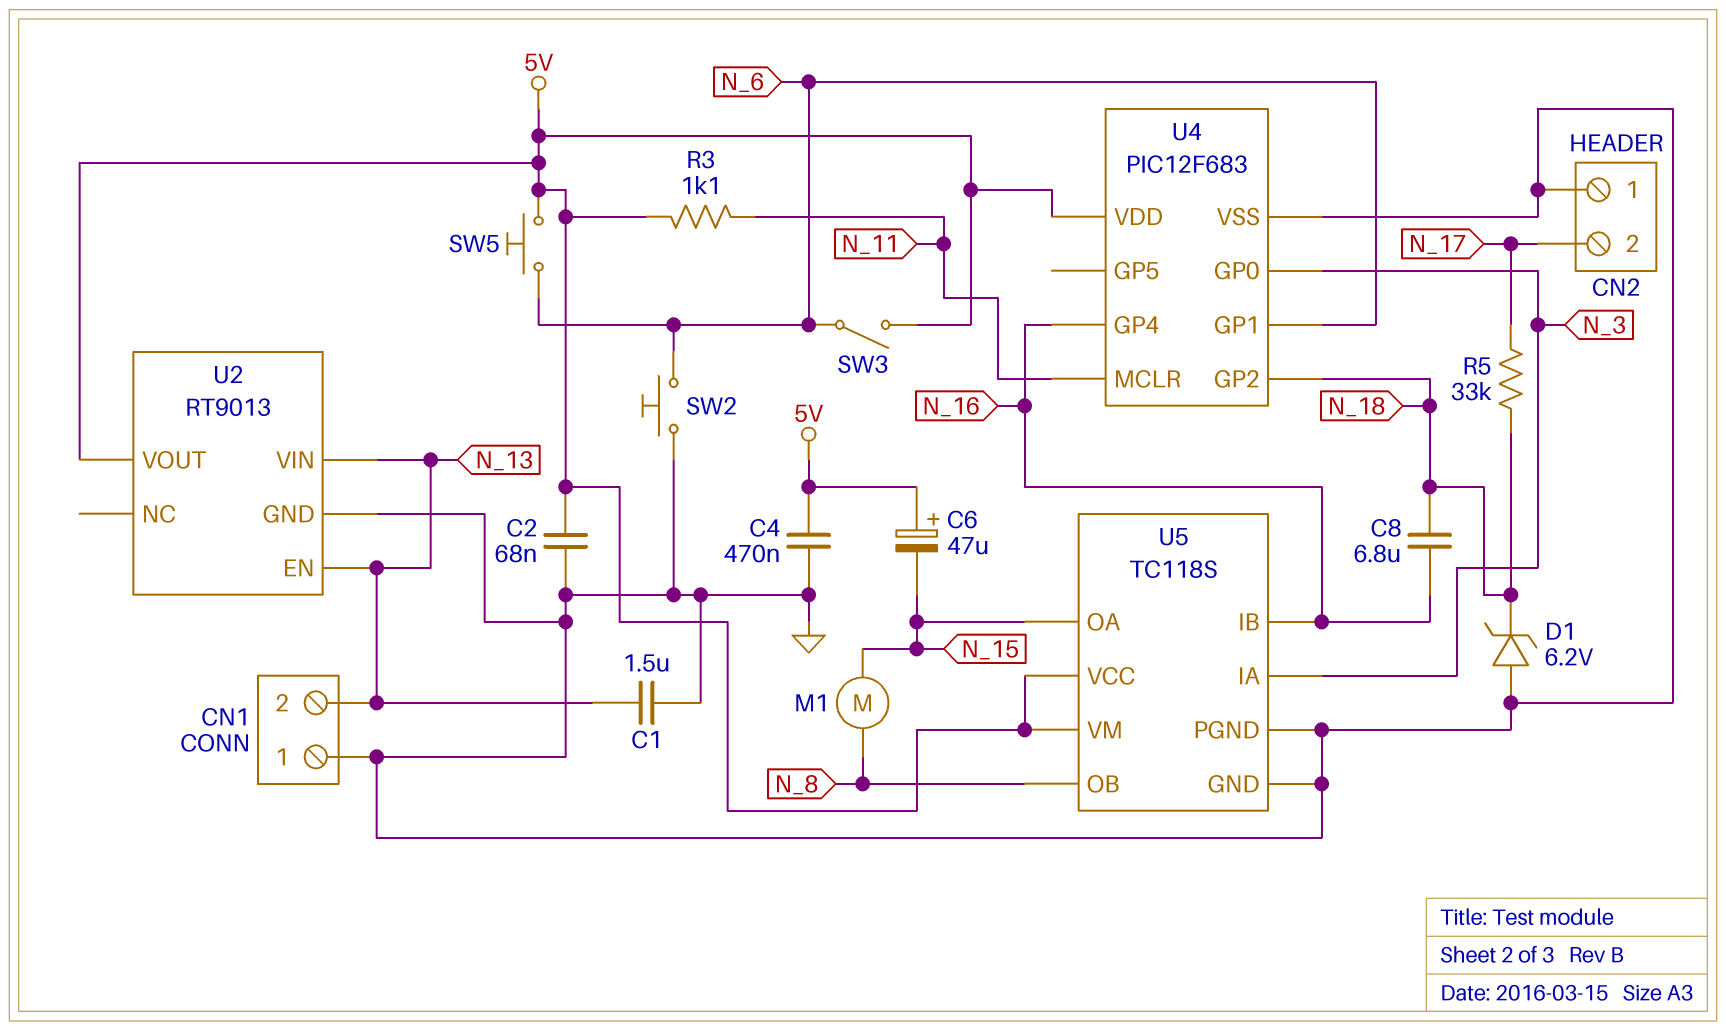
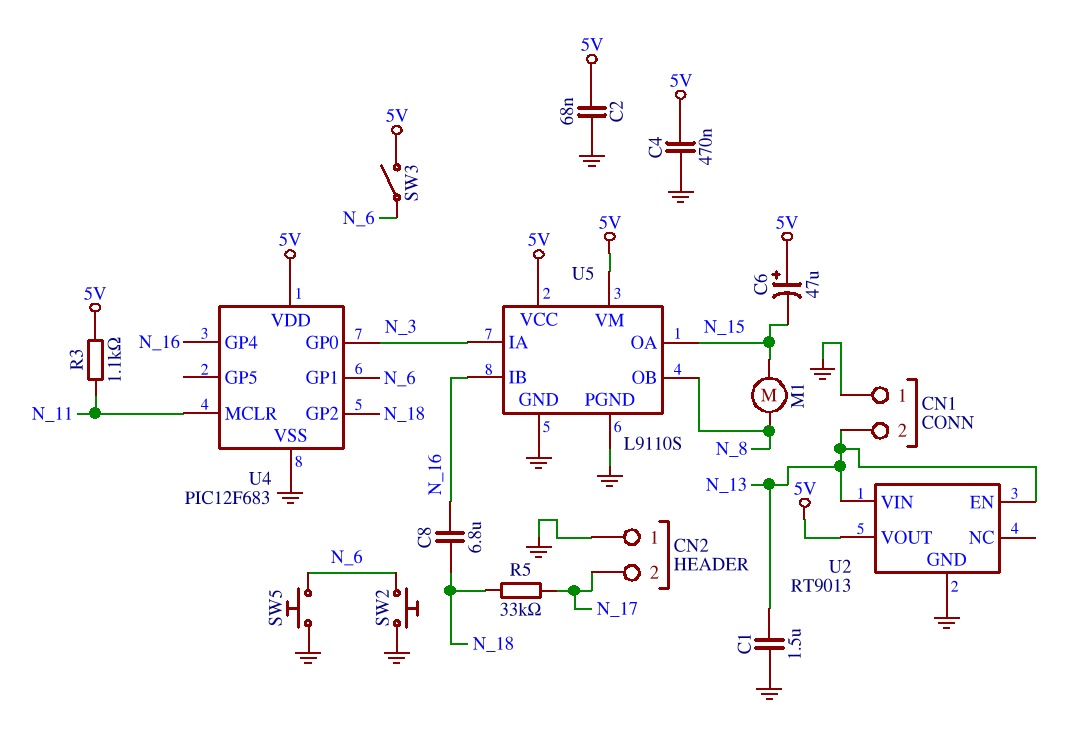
D1: zener 6.2V (A GND, K N_18) -> none
SW5: button (5V, N_6) -> button (GND, N_6)
U5: TC118S -> L9110S

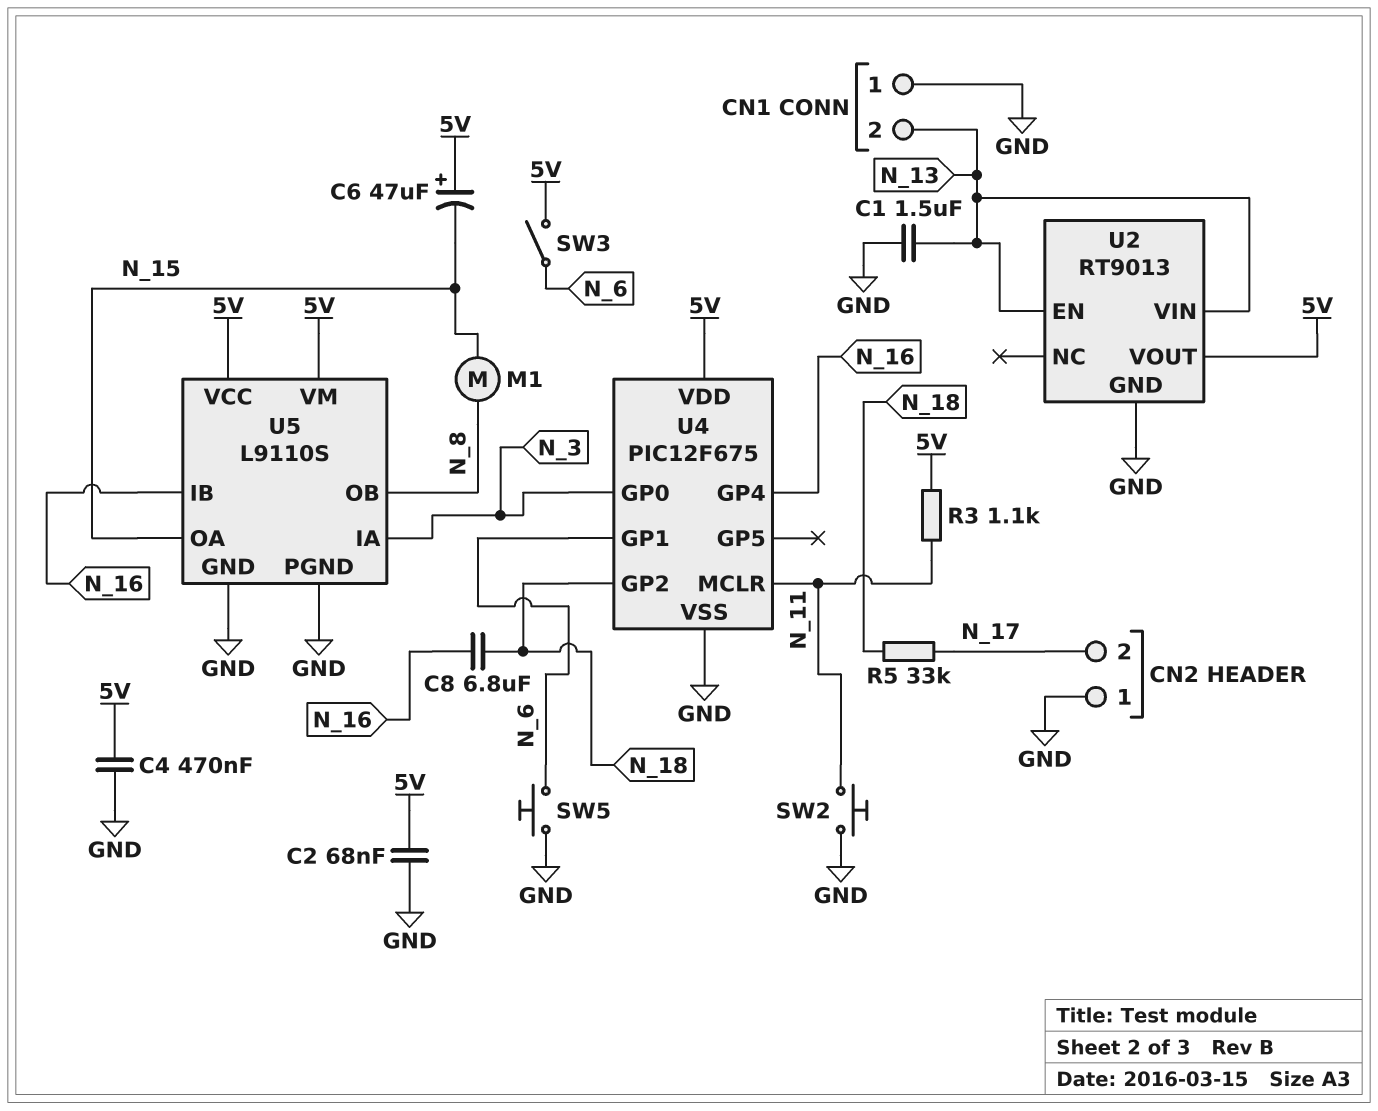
SW2: button (GND, N_6) -> button (GND, N_11)
U4: PIC12F683 -> PIC12F675

